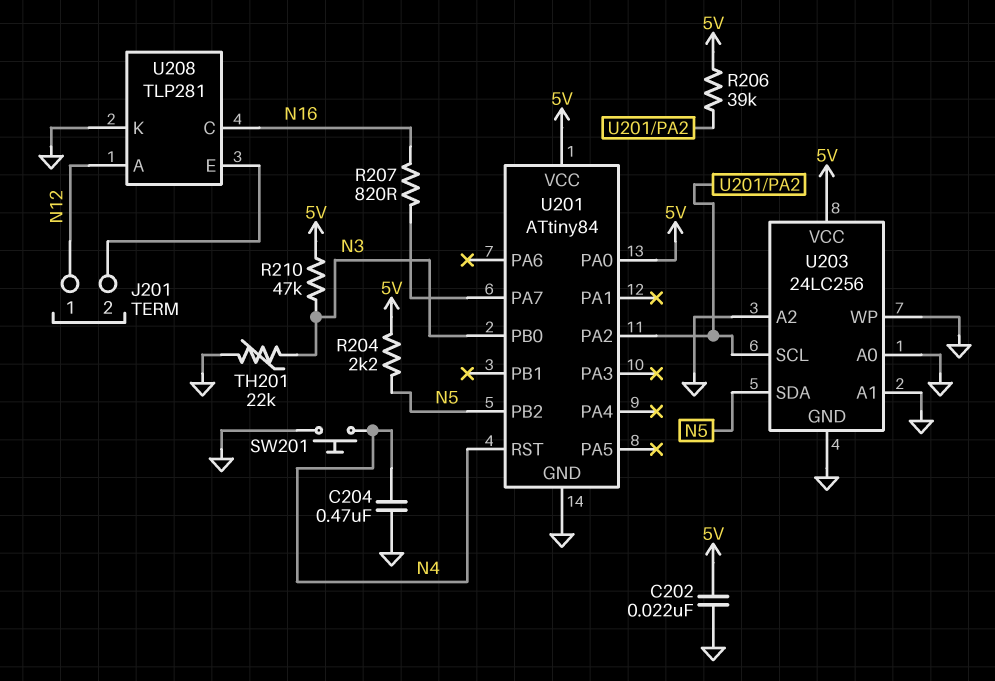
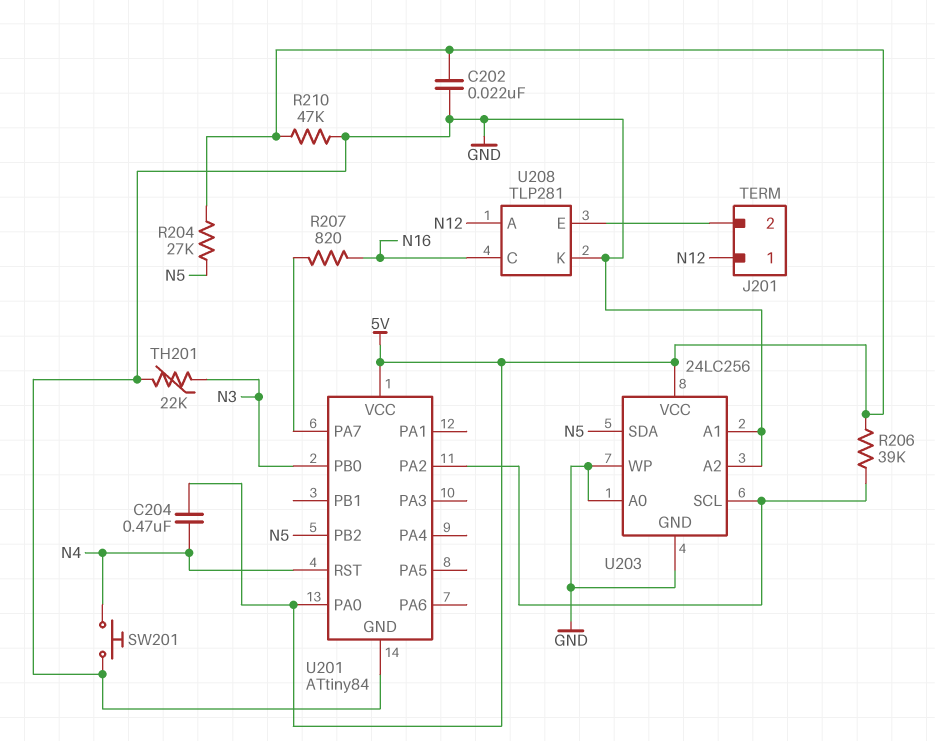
C204: 470nF (GND, N4) -> 470nF (5V, N4)
R204: 2.2k (5V, N5) -> 27k (5V, N5)
R210: 47k (5V, N3) -> 47k (5V, GND)

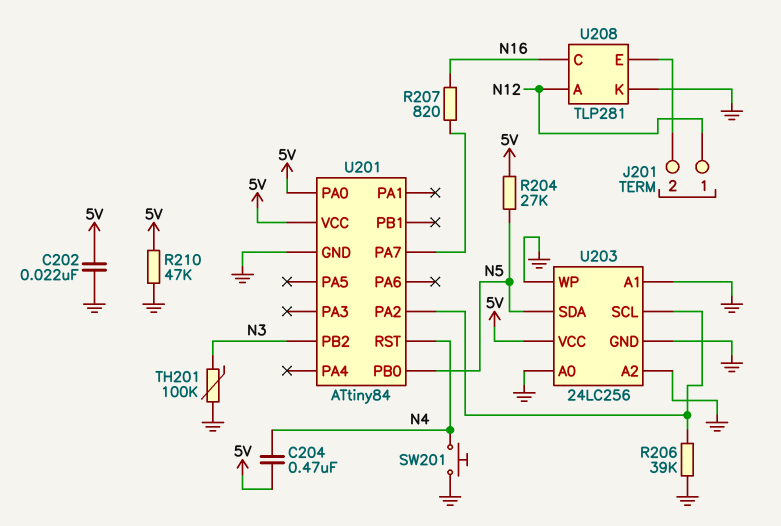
R206: 39k (5V, U201/PA2) -> 39k (GND, U201/PA2)
TH201: 22k (GND, N3) -> 100k (GND, N3)
U201 pin PB0: N3 -> N5
U201 pin PB2: N5 -> N3

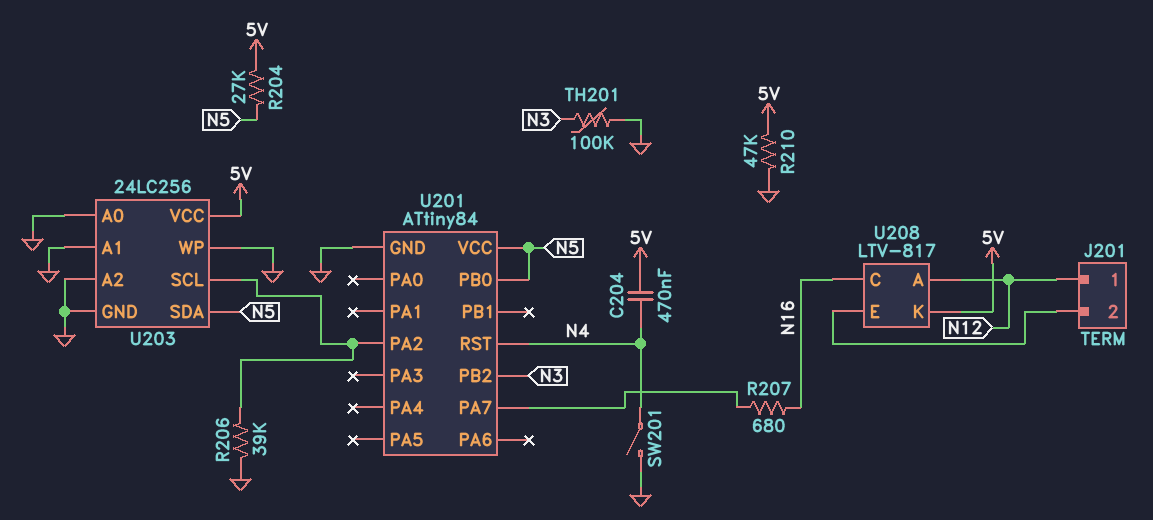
C202: 22nF (5V, GND) -> none
R207: 820 (N16, U201/PA7) -> 680 (N16, U201/PA7)
SW201: button (GND, N4) -> switch (GND, N4)
U201 pin PA0: 5V -> none
U201 pin VCC: 5V -> N5
U208: TLP281 -> LTV-817
U208 pin K: GND -> 5V

